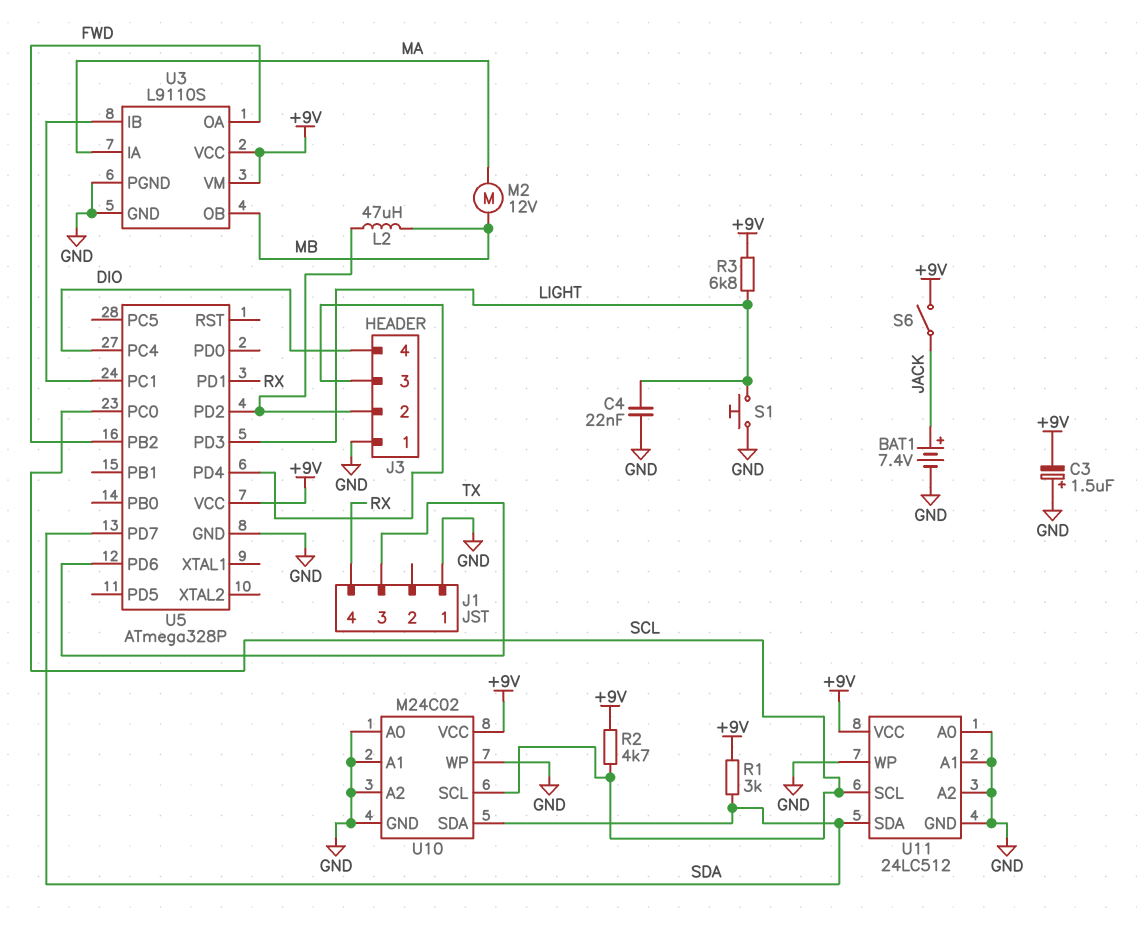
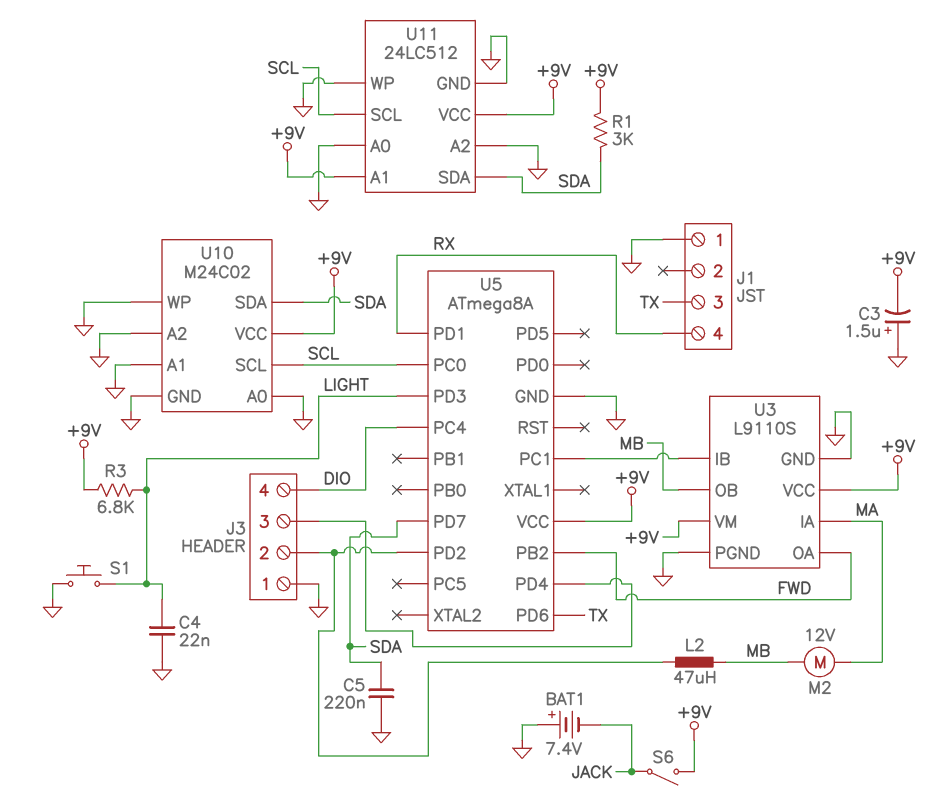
BAT1: 7.4V (plus JACK, minus GND) -> 7.4V (plus GND, minus JACK)
C5: none -> 220nF (GND, SDA)
R2: 4.7k (+9V, SCL) -> none
U5: ATmega328P -> ATmega8A
U11 pin A1: GND -> +9V

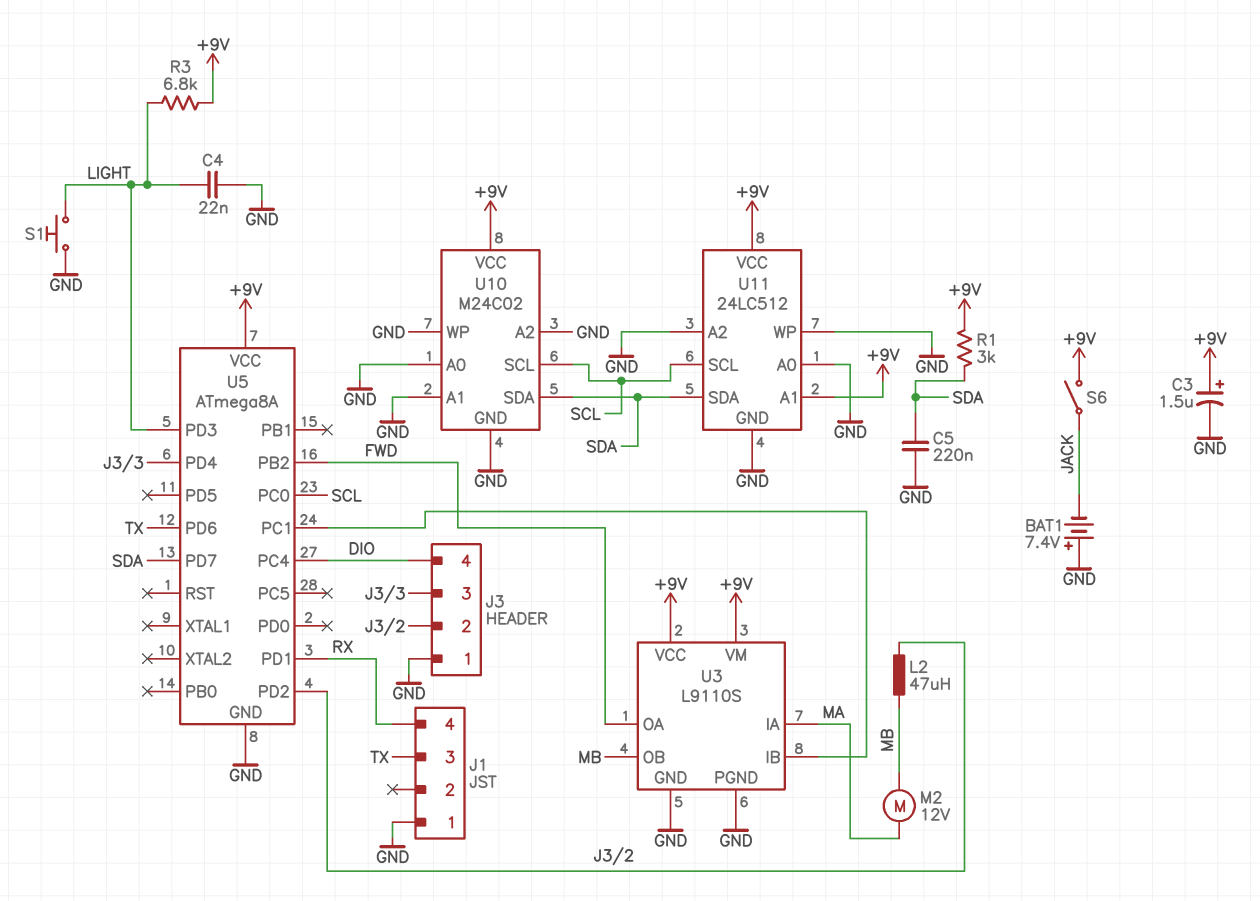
C3: 1.5uF (plus GND, minus +9V) -> 1.5uF (plus +9V, minus GND)

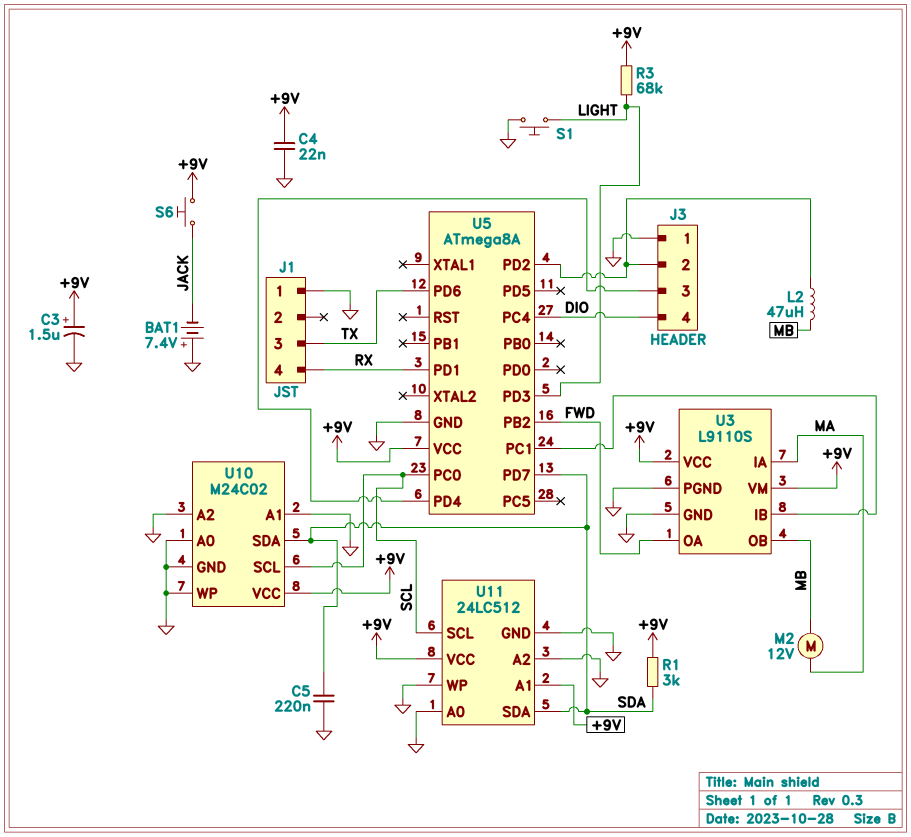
C4: 22nF (GND, LIGHT) -> 22nF (+9V, GND)
R3: 6.8k (+9V, LIGHT) -> 68k (+9V, LIGHT)
S6: switch (+9V, JACK) -> button (+9V, JACK)

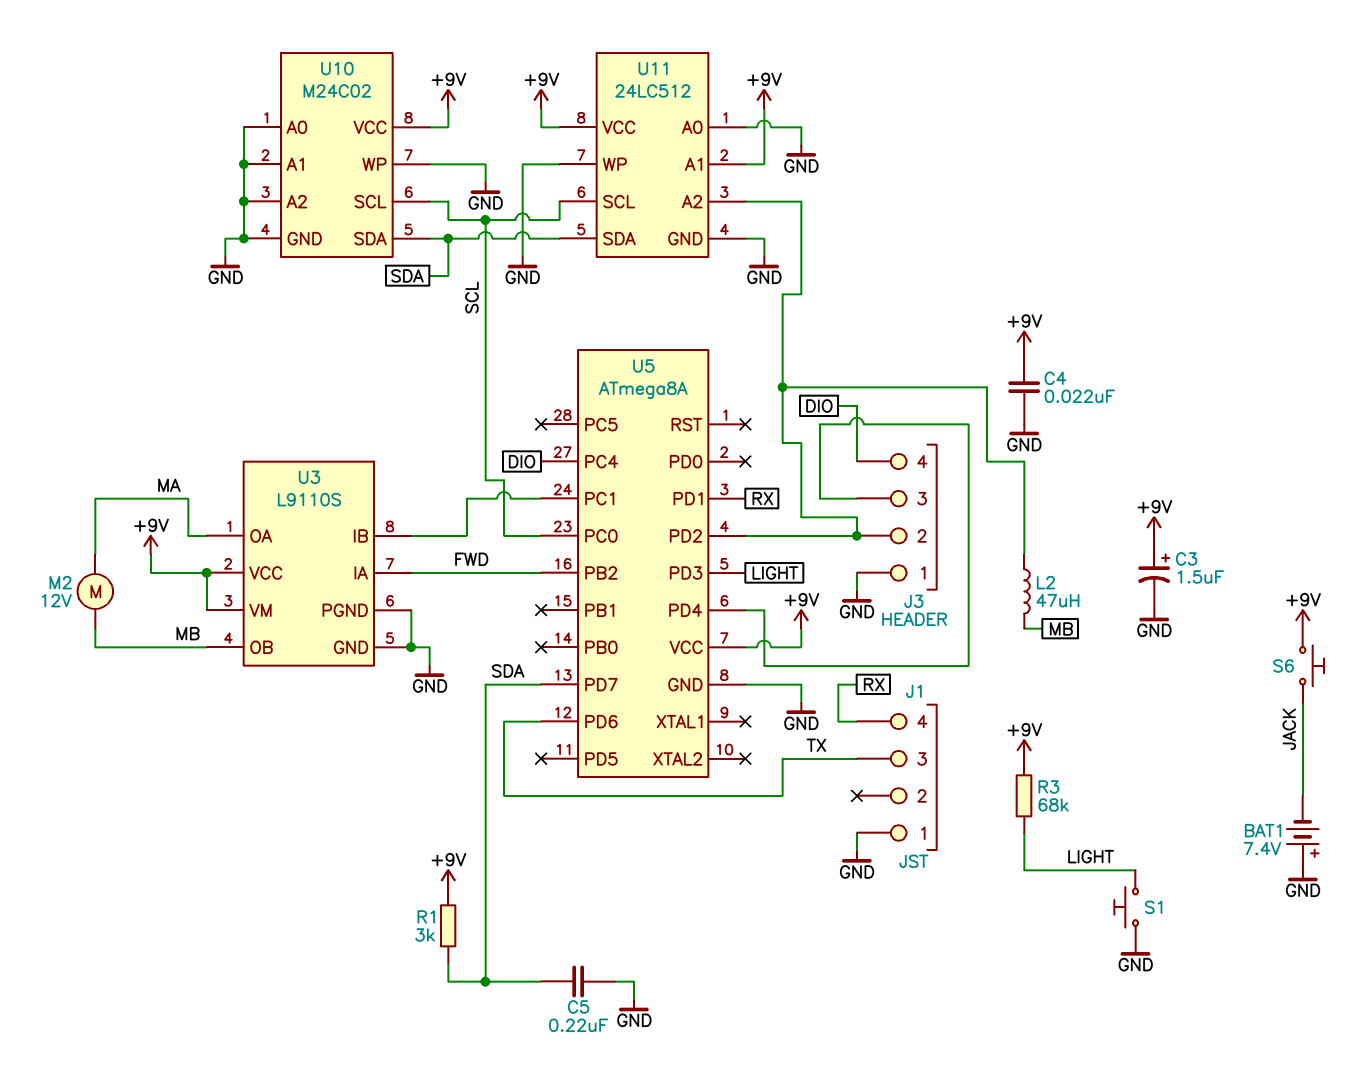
U3 pin IA: MA -> FWD
U3 pin OA: FWD -> MA
U11 pin A2: GND -> J3/2

